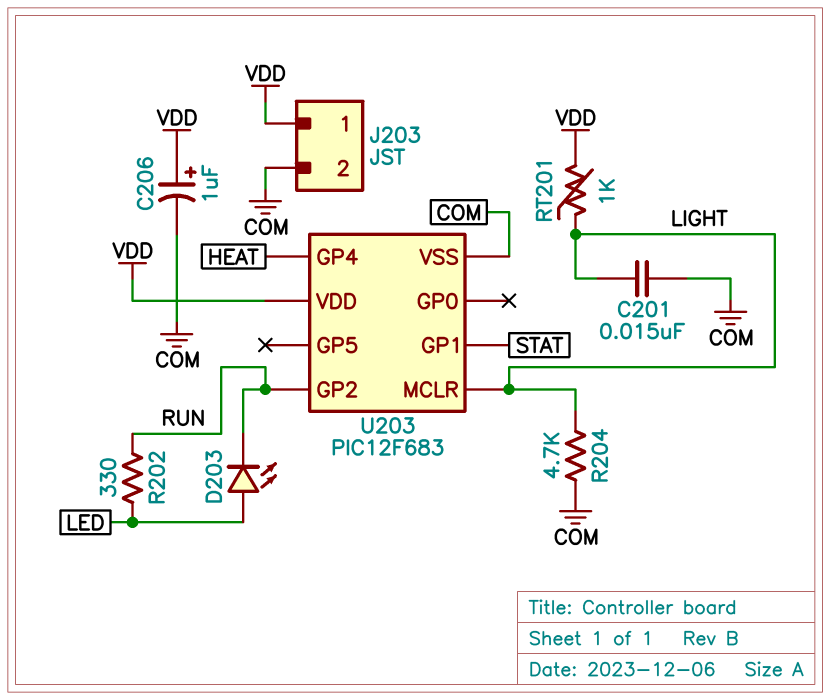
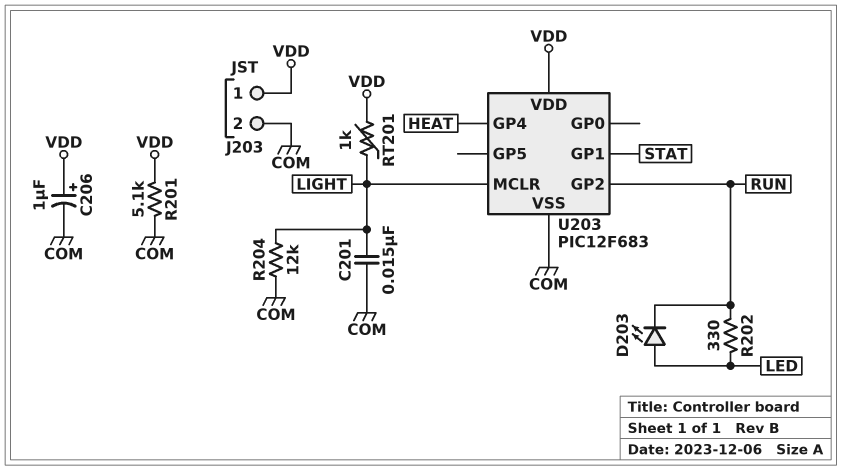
R201: none -> 5.1k (COM, VDD)
R204: 4.7k (COM, LIGHT) -> 12k (COM, LIGHT)

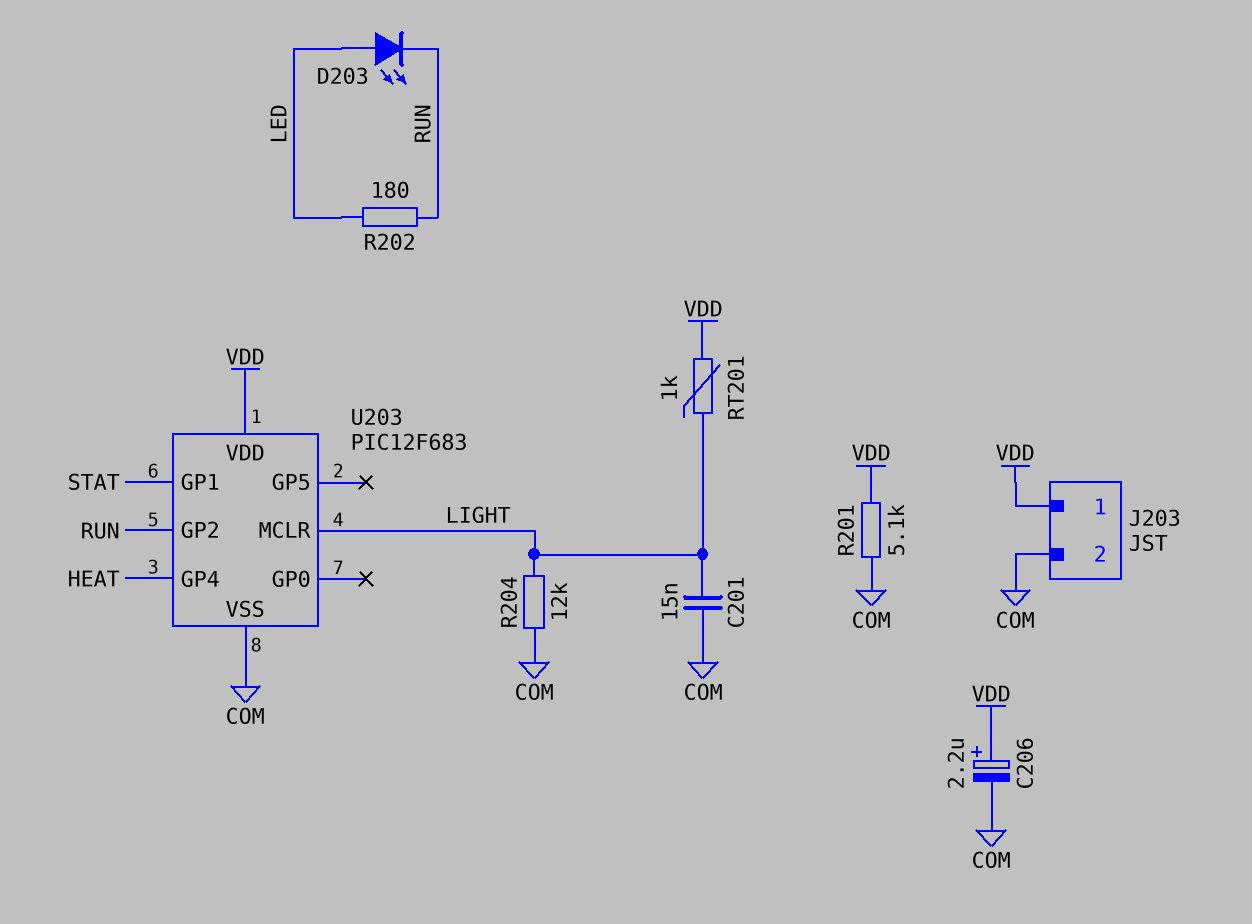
C206: 1uF (plus VDD, minus COM) -> 2.2uF (plus VDD, minus COM)
R202: 330 (LED, RUN) -> 180 (LED, RUN)

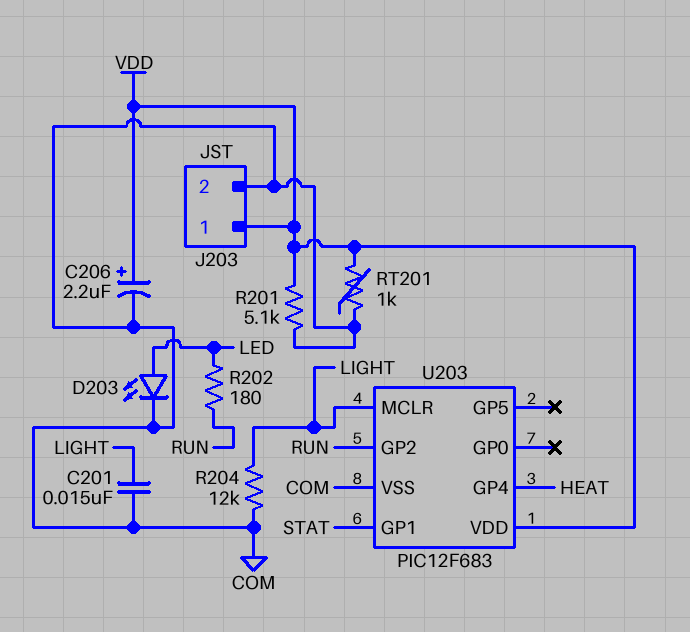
D203: LED (A LED, K RUN) -> LED (A LED, K COM)
RT201: 1k (LIGHT, VDD) -> 1k (COM, VDD)

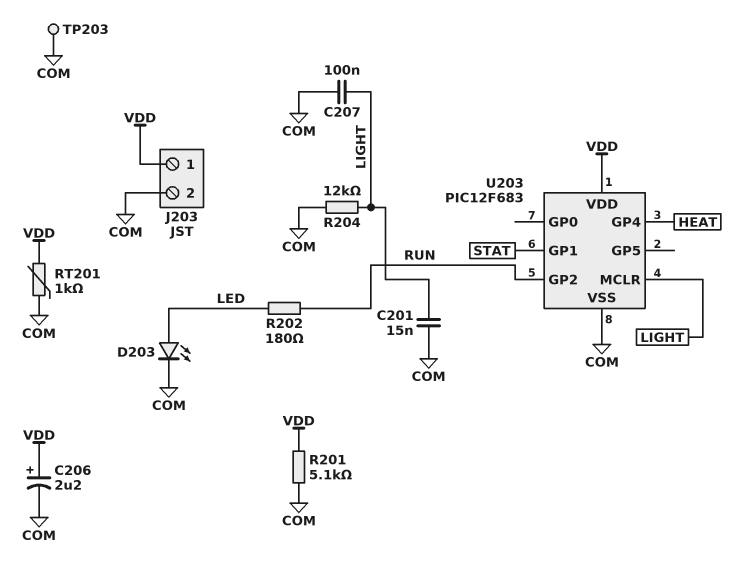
C207: none -> 100nF (COM, LIGHT)
TP203: none -> test point (COM)

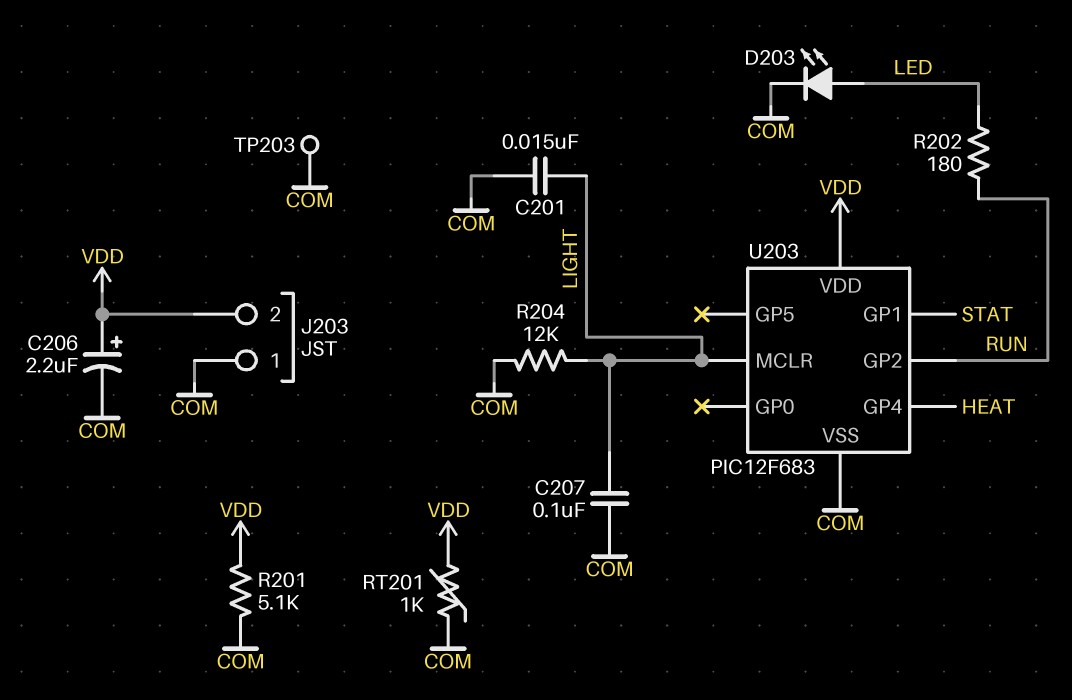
J203 pin 1: VDD -> COM
J203 pin 2: COM -> VDD

